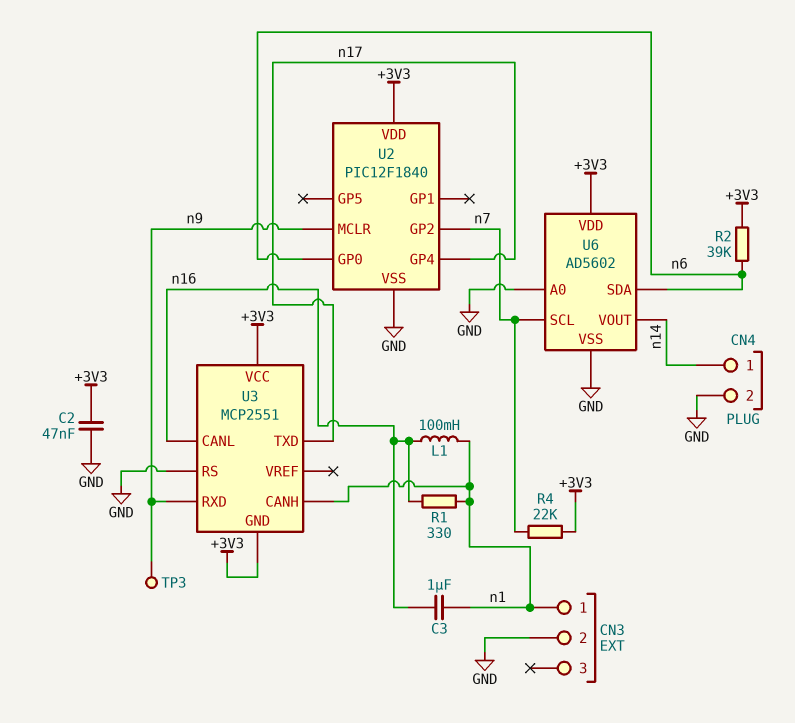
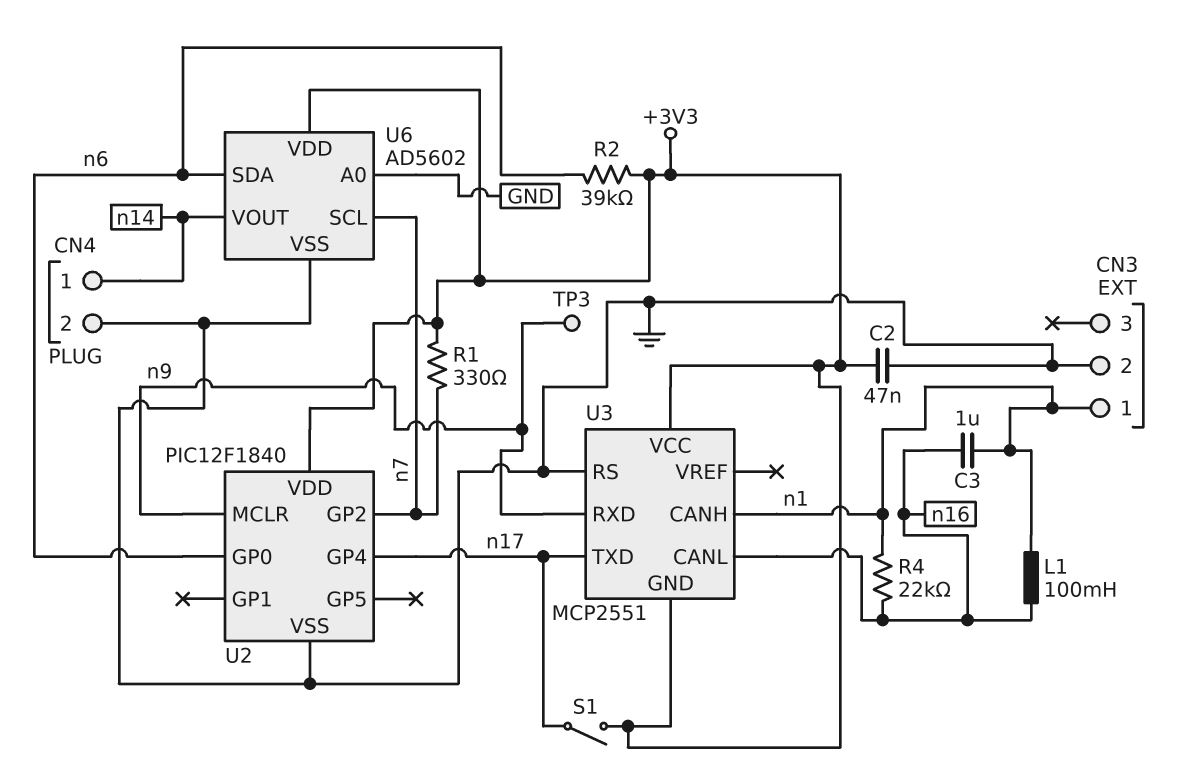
R1: 330 (n1, n16) -> 330 (+3V3, n7)
R4: 22k (+3V3, n7) -> 22k (n1, n16)
S1: none -> switch (+3V3, n17)

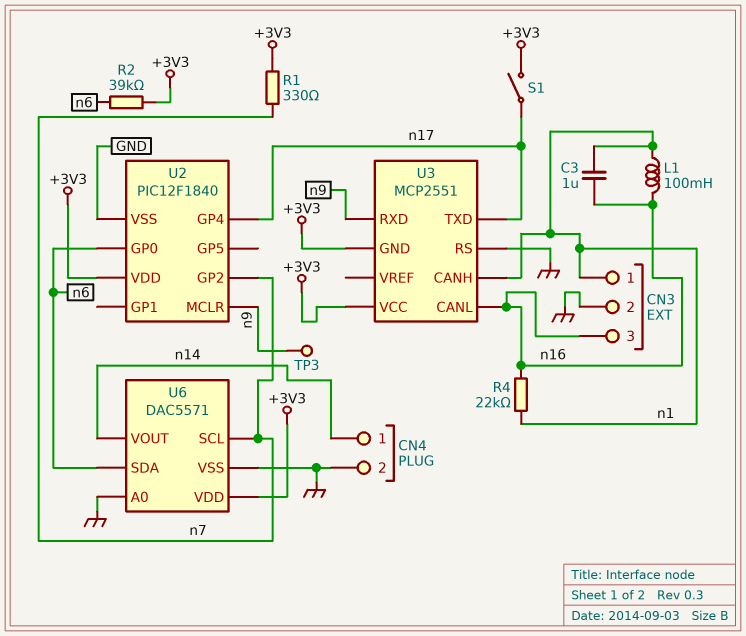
C2: 47nF (+3V3, GND) -> none
CN3 pin 3: none -> n16
U6: AD5602 -> DAC5571

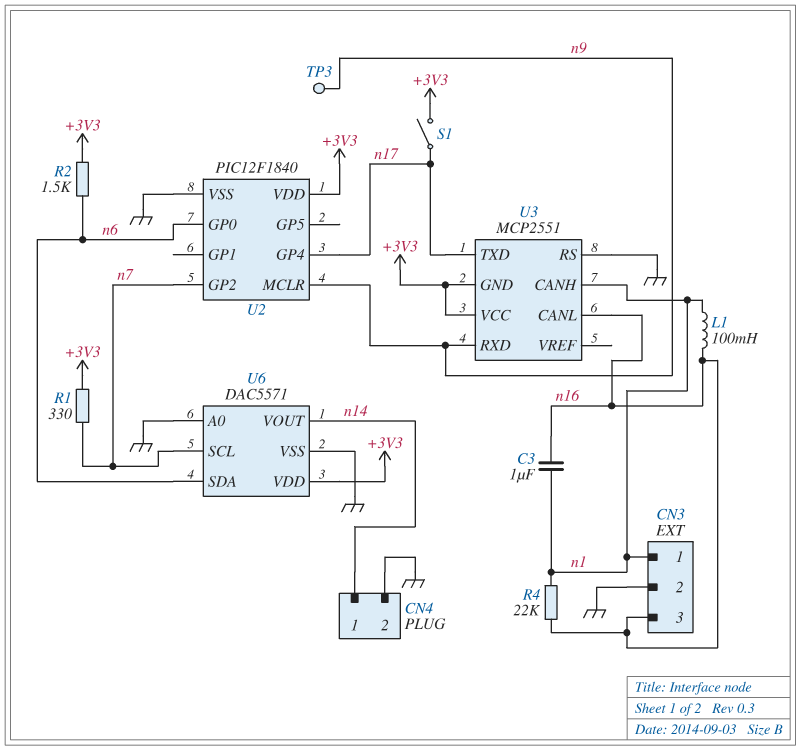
R2: 39k (+3V3, n6) -> 1.5k (+3V3, n6)

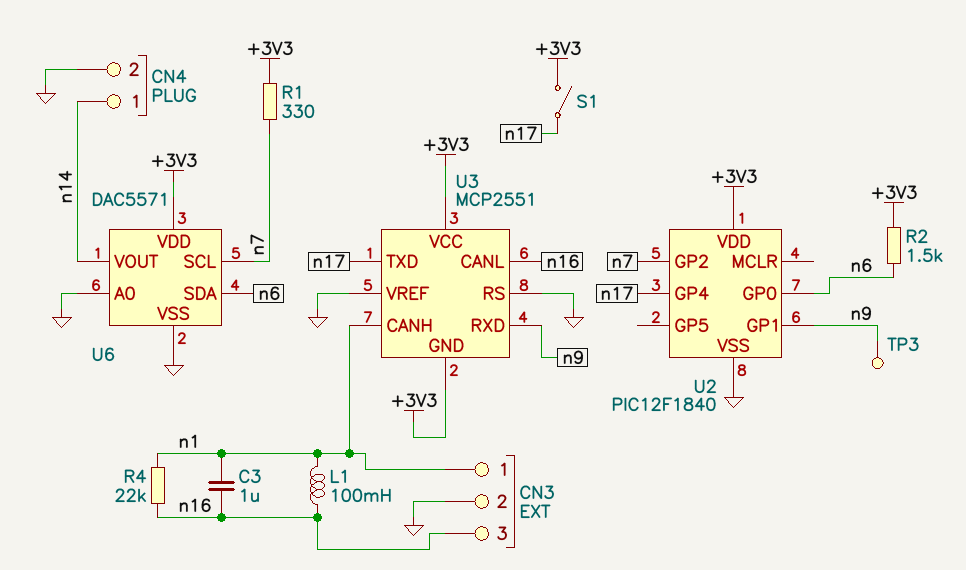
U2 pin GP1: none -> n9
U2 pin MCLR: n9 -> none
U3 pin VREF: none -> GND

